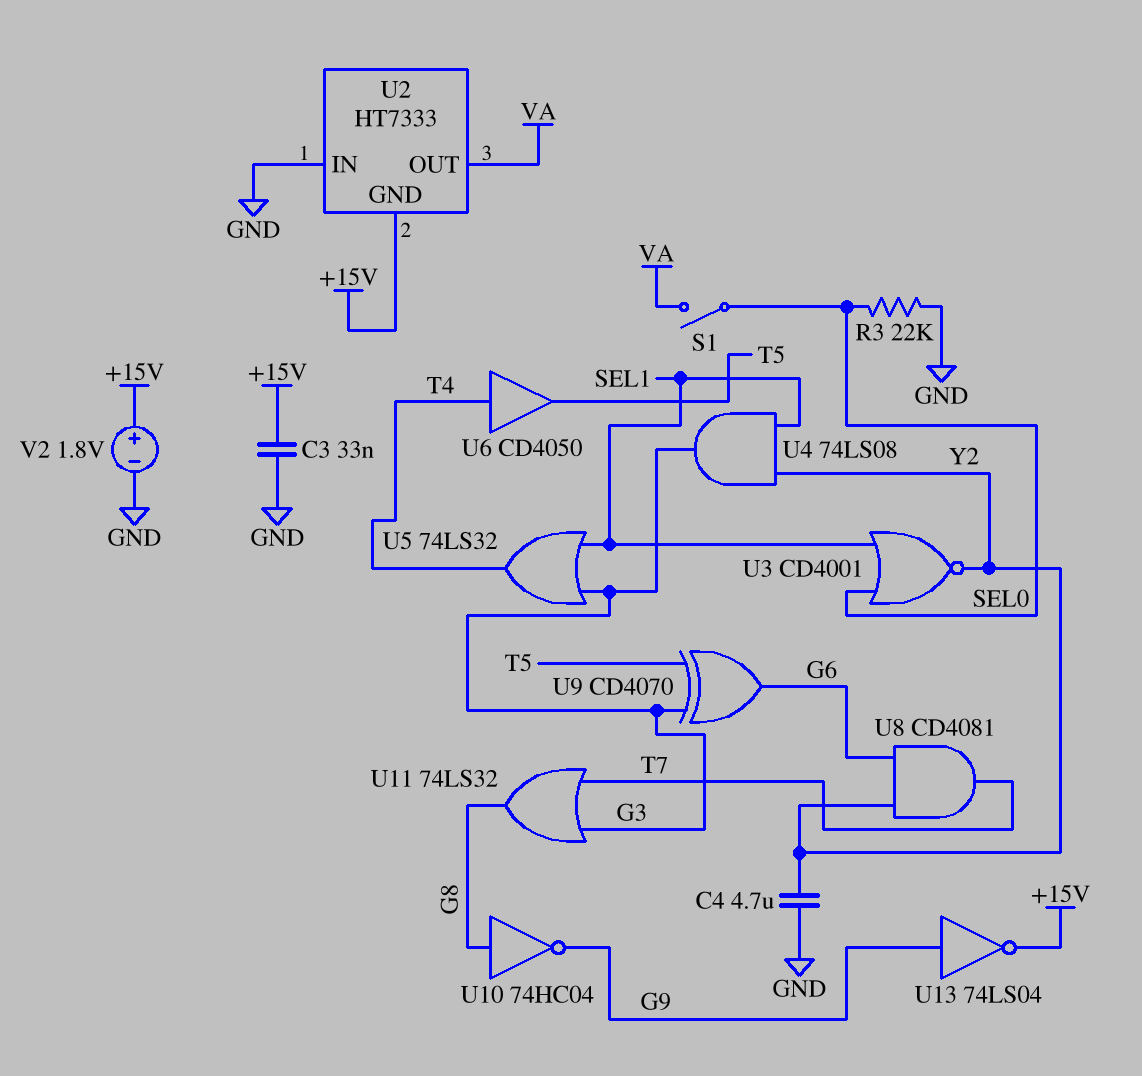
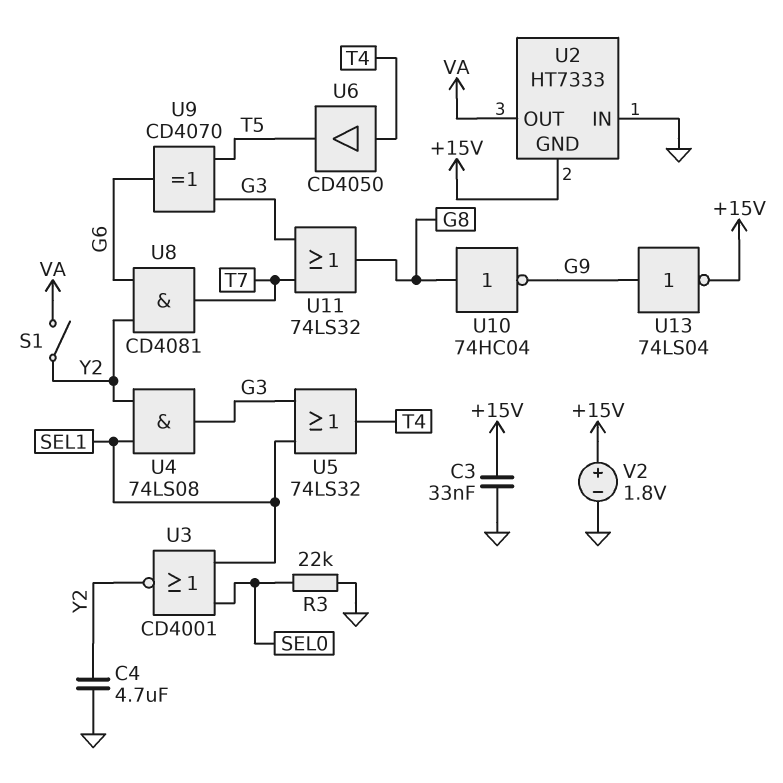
S1: switch (SEL0, VA) -> switch (VA, Y2)

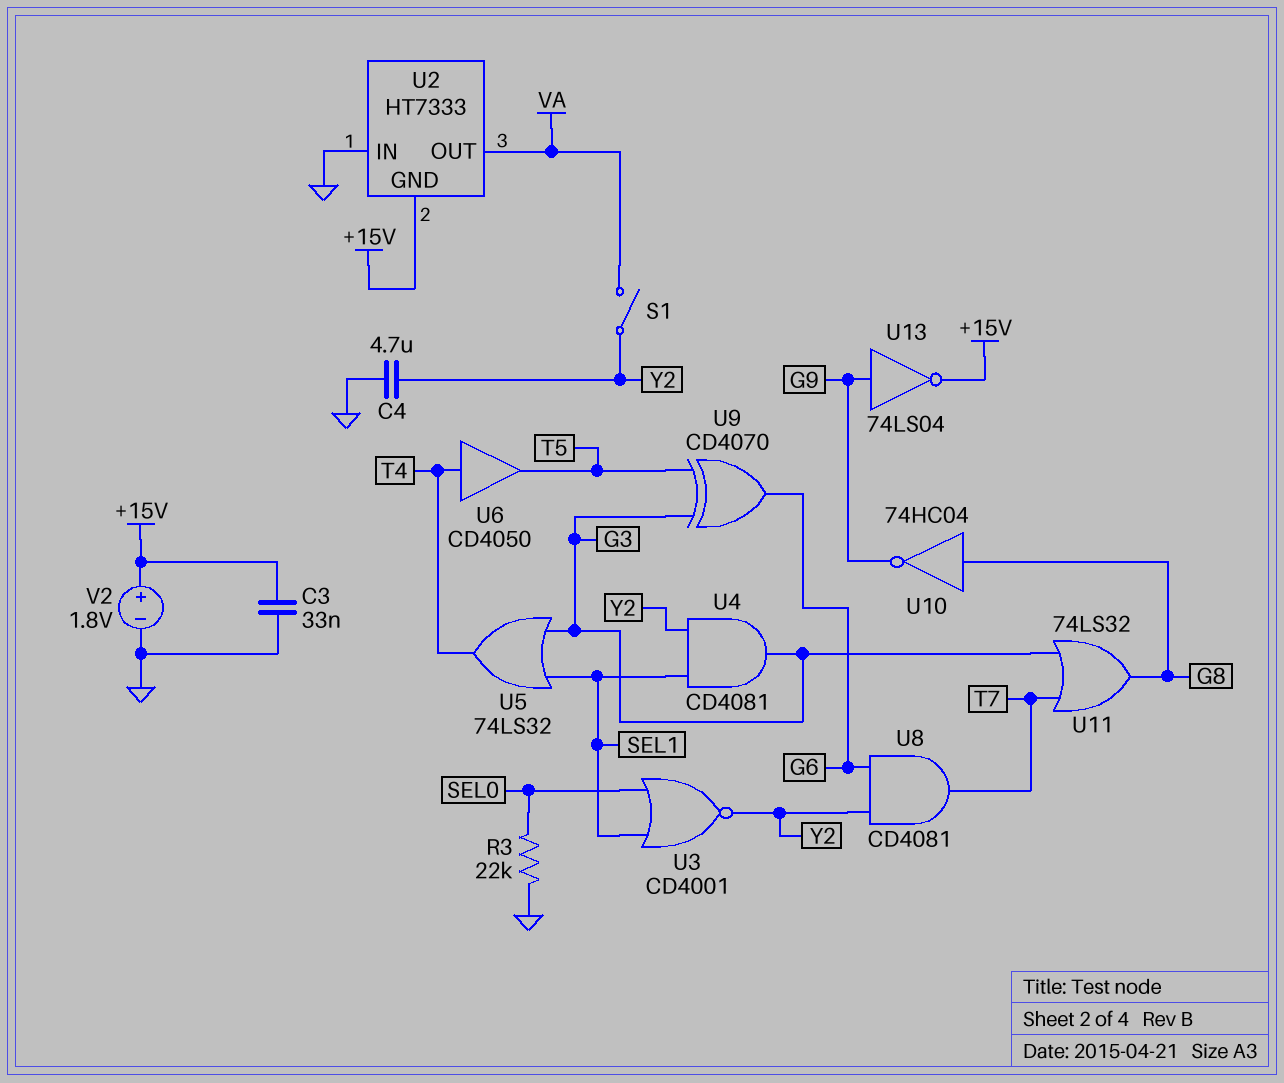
U4: AND 74LS08 (in SEL1, in Y2, out G3) -> AND CD4081 (in SEL1, in Y2, out G3)

